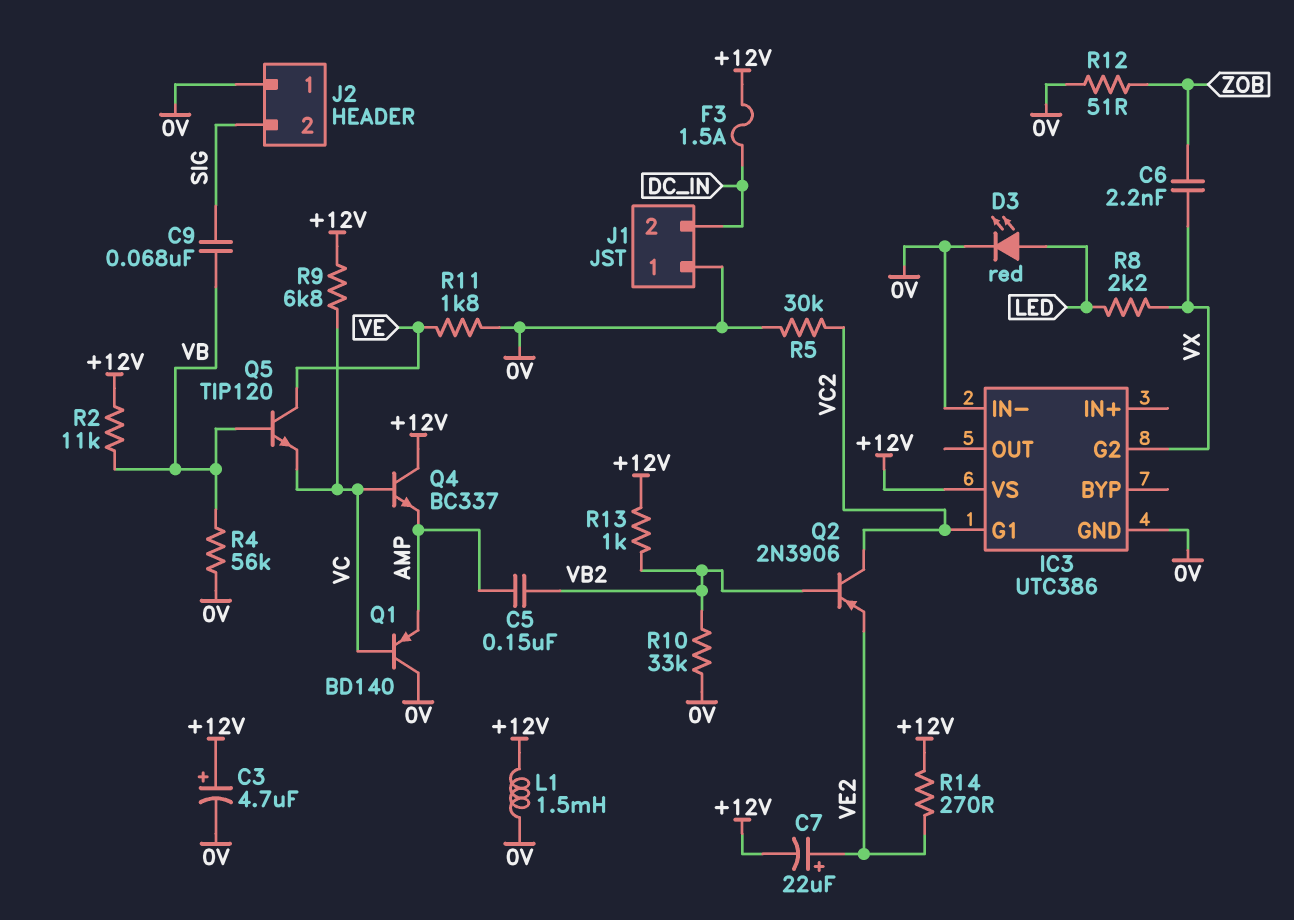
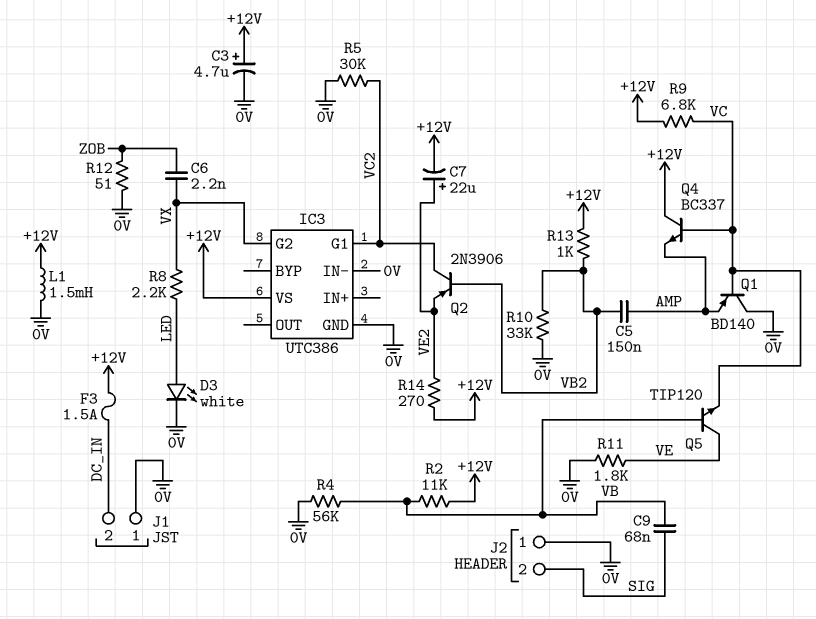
D3: LED red (A LED, K 0V) -> LED white (A LED, K 0V)

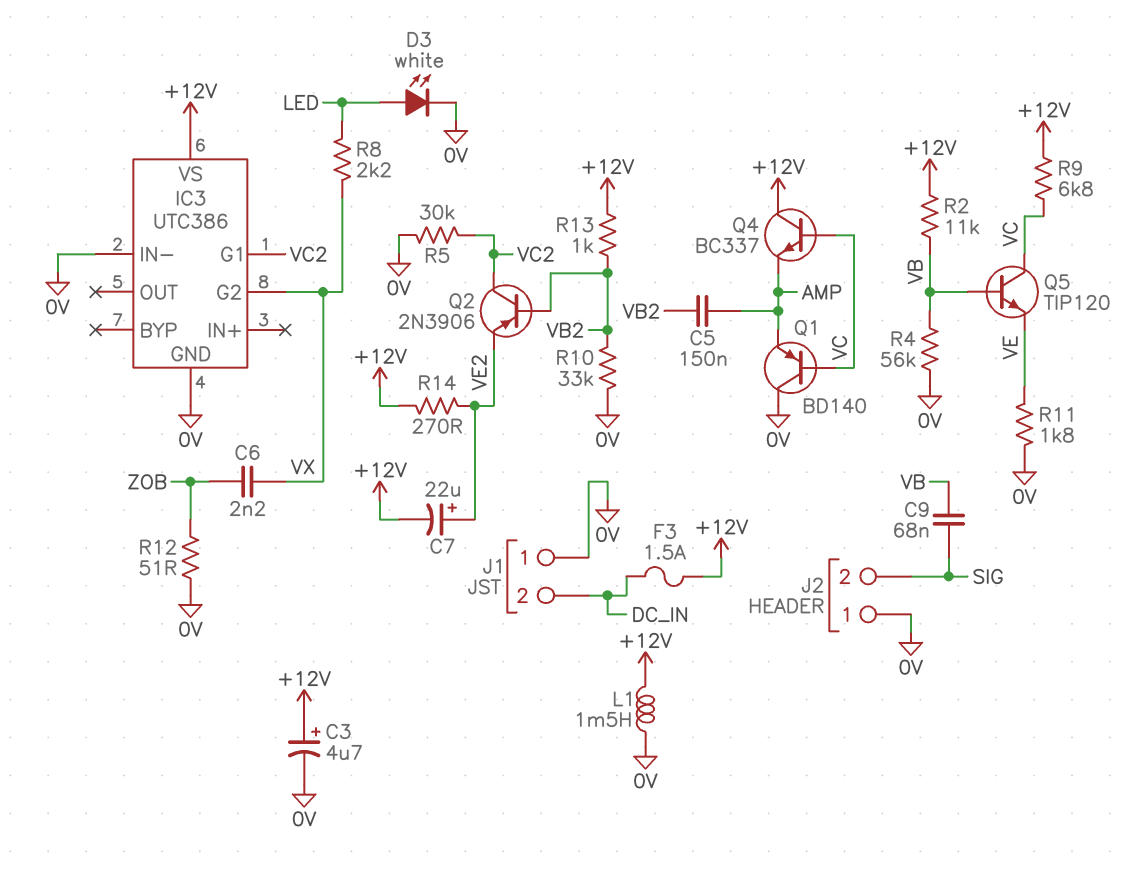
Q5: NPN TIP120 (B VB, C VE, E VC) -> NPN TIP120 (B VB, C VC, E VE)

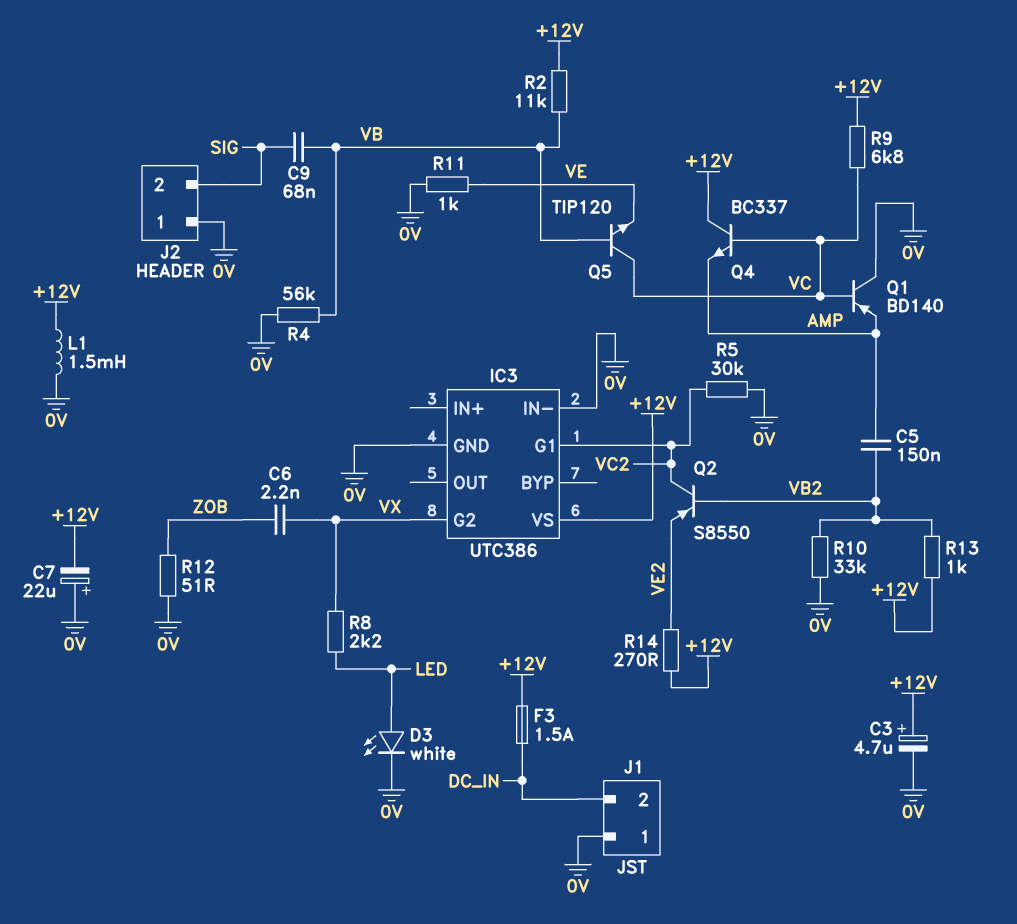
C7: 22uF (plus VE2, minus +12V) -> 22uF (plus 0V, minus +12V)
Q2: PNP 2N3906 (B VB2, C VC2, E VE2) -> PNP S8550 (B VB2, C VC2, E VE2)
R11: 1.8k (0V, VE) -> 1k (0V, VE)

